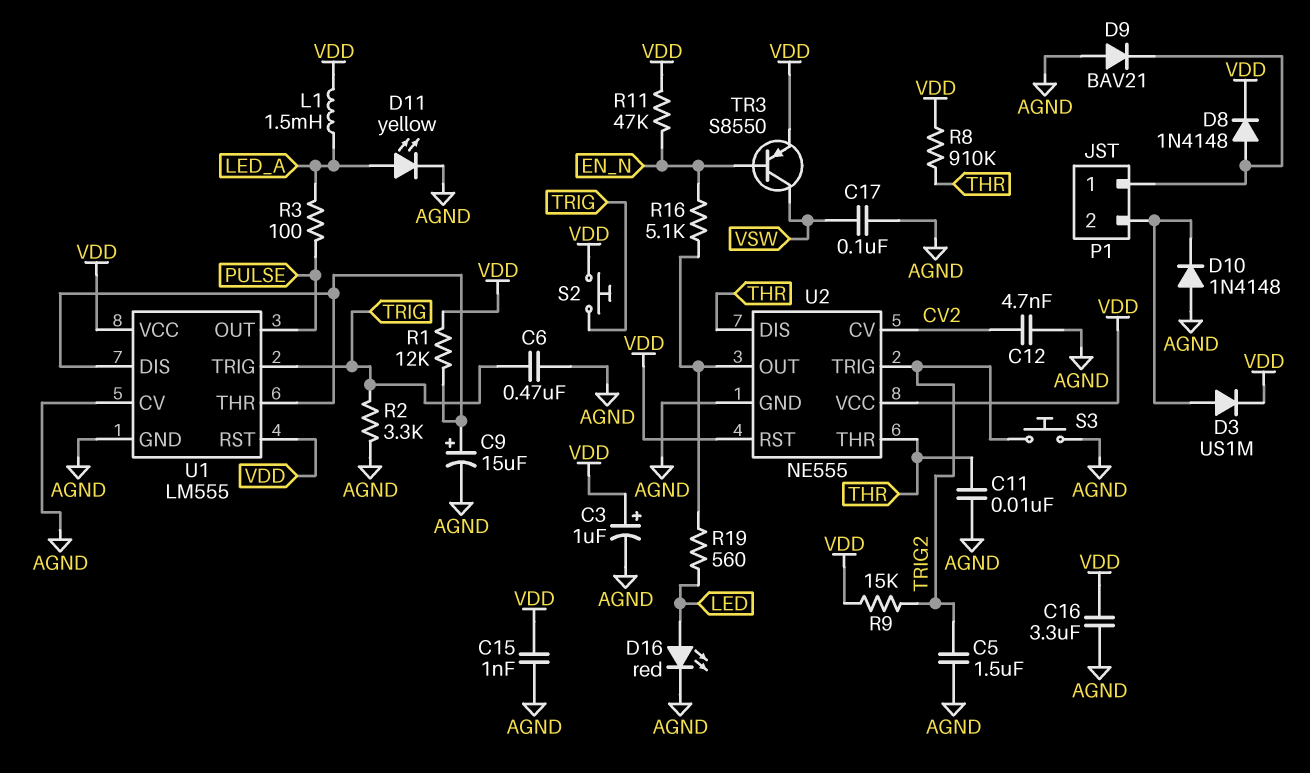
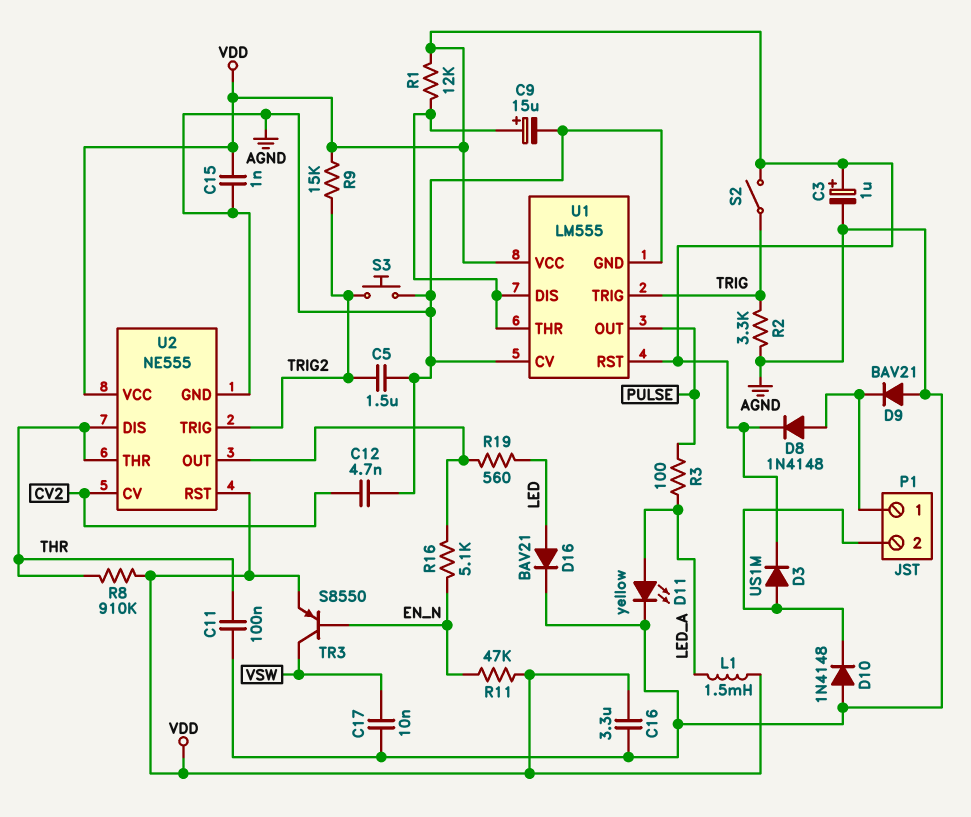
C6: 470nF (AGND, TRIG) -> none
C11: 10nF (AGND, THR) -> 100nF (AGND, THR)
C17: 100nF (AGND, VSW) -> 10nF (AGND, VSW)
D16: LED red (A LED, K AGND) -> diode BAV21 (A LED, K AGND)
S2: button (TRIG, VDD) -> switch (TRIG, VDD)

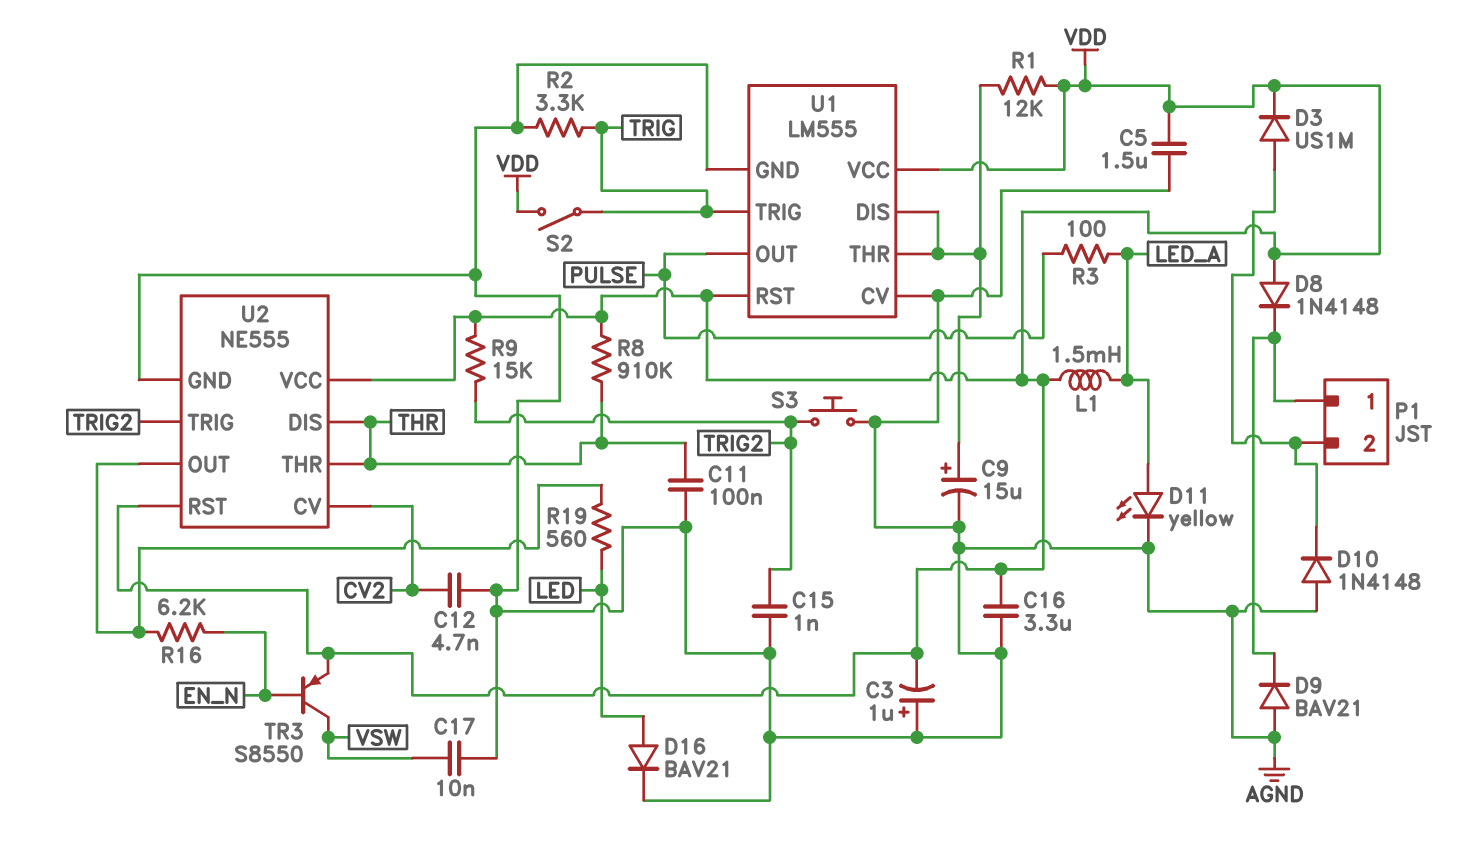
C3: 1uF (plus VDD, minus AGND) -> 1uF (plus AGND, minus VDD)
C5: 1.5uF (AGND, TRIG2) -> 1.5uF (AGND, VDD)
C15: 1nF (AGND, VDD) -> 1nF (AGND, TRIG2)
D8: diode 1N4148 (A P1/1, K VDD) -> diode 1N4148 (A VDD, K P1/1)
R11: 47k (EN_N, VDD) -> none
R16: 5.1k (EN_N, U2/OUT) -> 6.2k (EN_N, U2/OUT)

